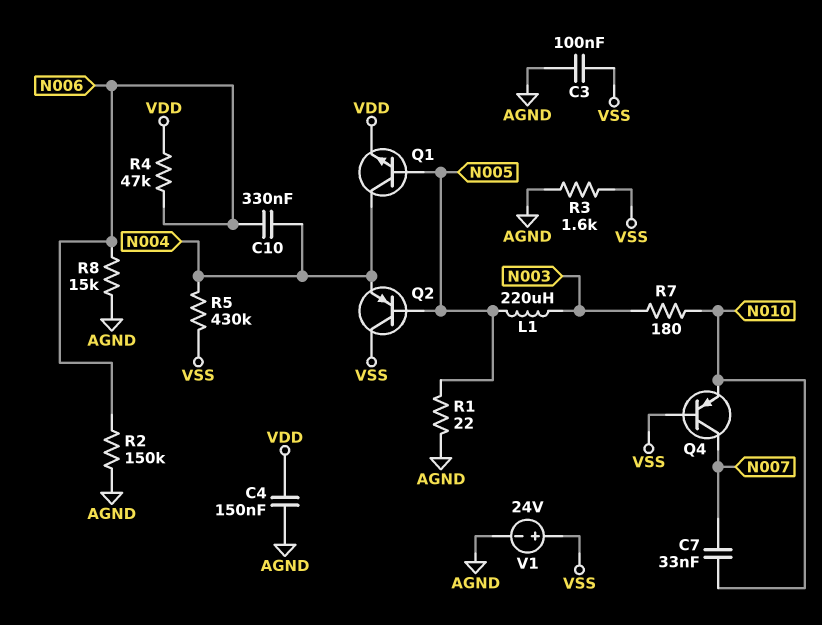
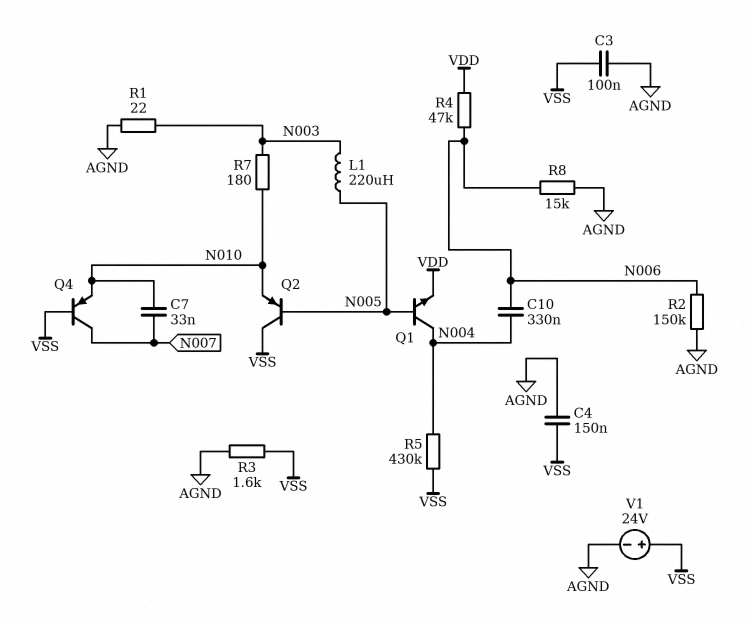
C4: 150nF (AGND, VDD) -> 150nF (AGND, VSS)
Q2: PNP (B N005, C VSS, E N004) -> PNP (B N005, C VSS, E N010)
R1: 22 (AGND, N005) -> 22 (AGND, N003)

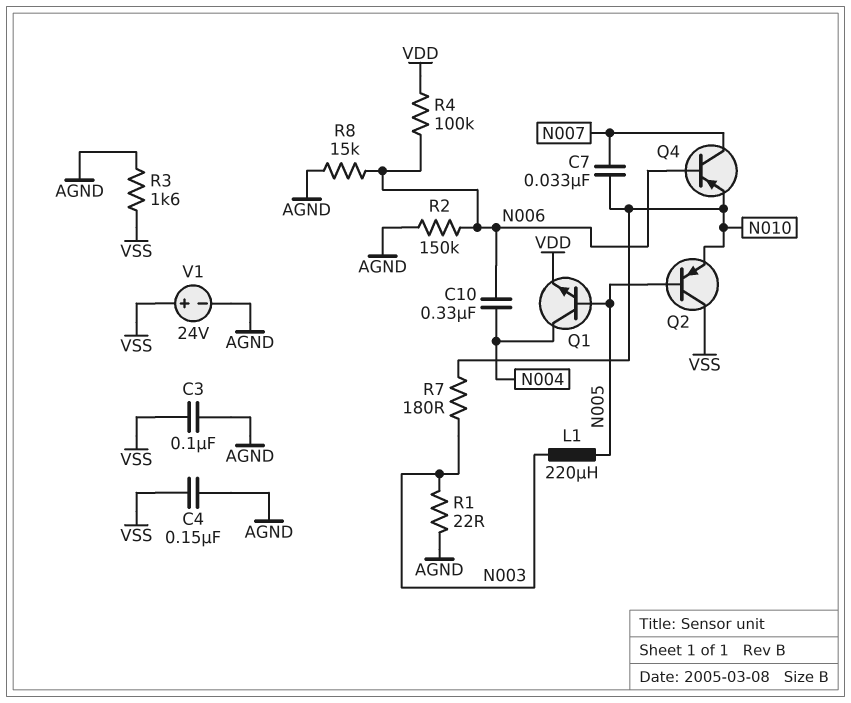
Q4: PNP (B VSS, C N007, E N010) -> PNP (B N006, C N007, E N010)
R4: 47k (N006, VDD) -> 100k (N006, VDD)
R5: 430k (N004, VSS) -> none

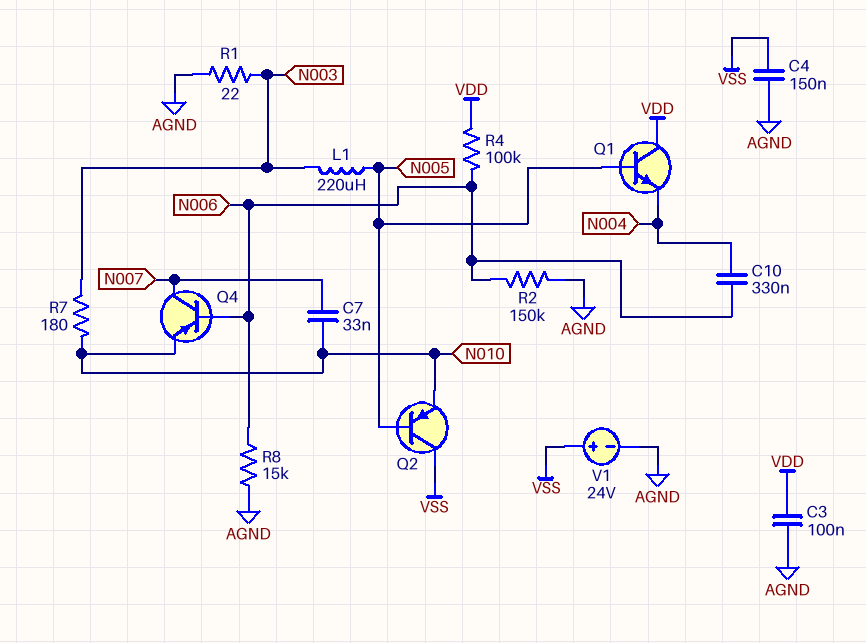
C3: 100nF (AGND, VSS) -> 100nF (AGND, VDD)
Q1: NPN (B N005, C N004, E VDD) -> NPN (B N005, C VDD, E N004)
R3: 1.6k (AGND, VSS) -> none

